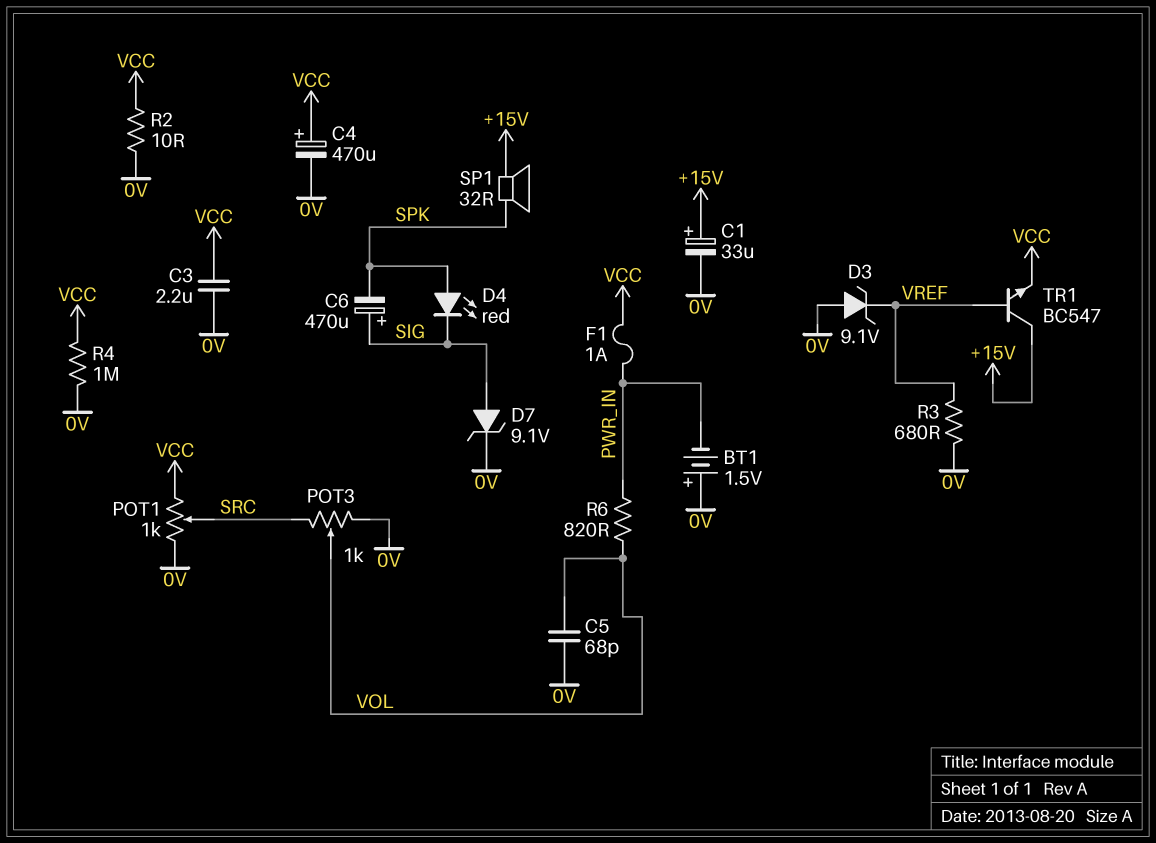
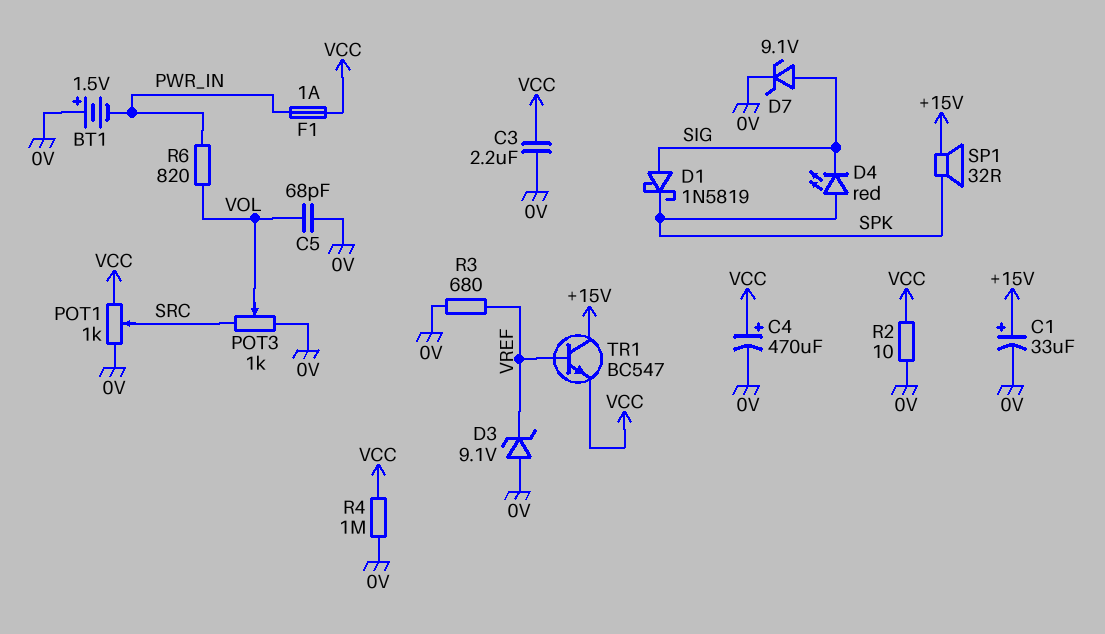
C6: 470uF (plus SIG, minus SPK) -> none
D1: none -> schottky 1N5819 (A SIG, K SPK)

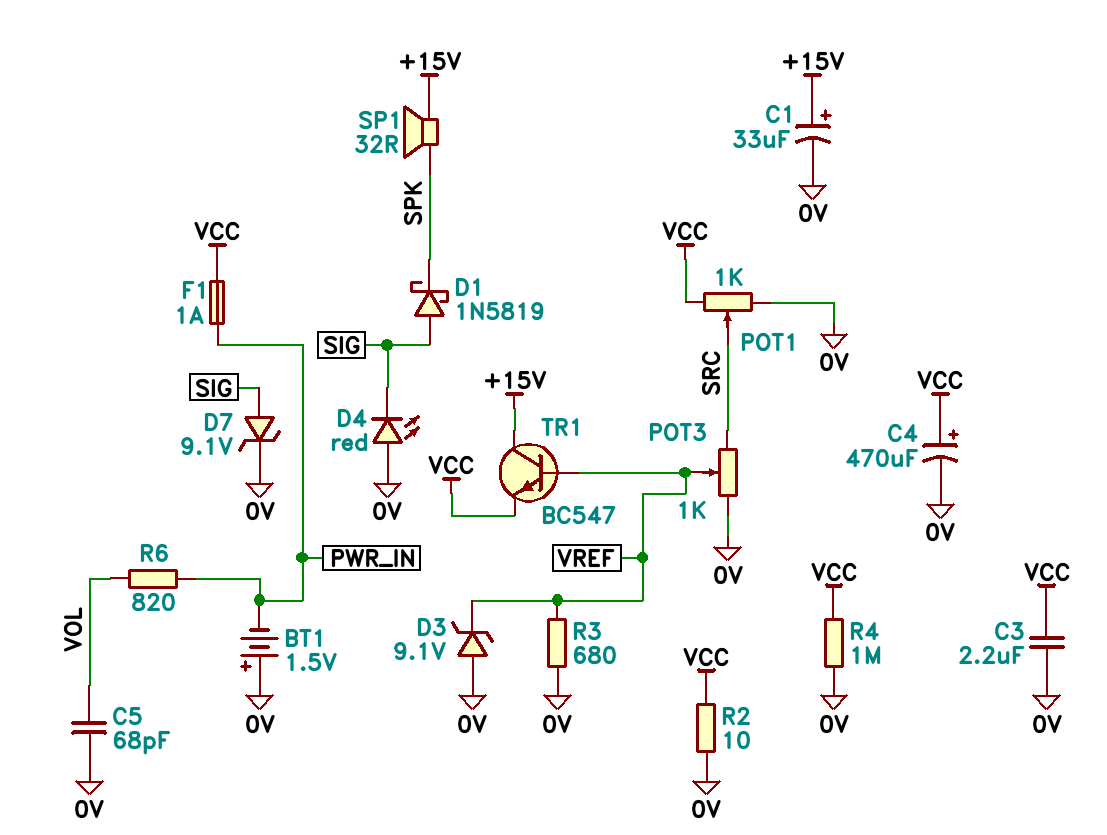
D4: LED red (A SPK, K SIG) -> LED red (A 0V, K SIG)
POT3: 1k (0V, SRC, wiper VOL) -> 1k (0V, SRC, wiper VREF)

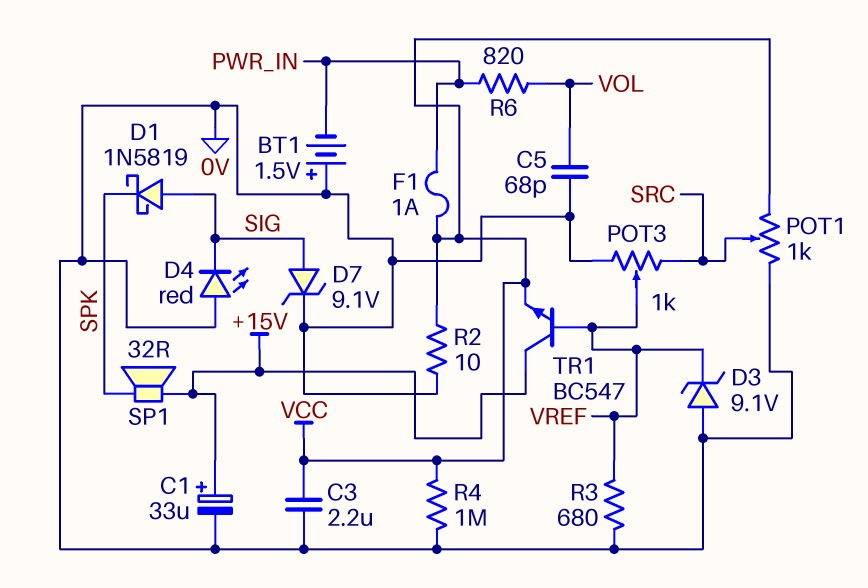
C4: 470uF (plus VCC, minus 0V) -> none

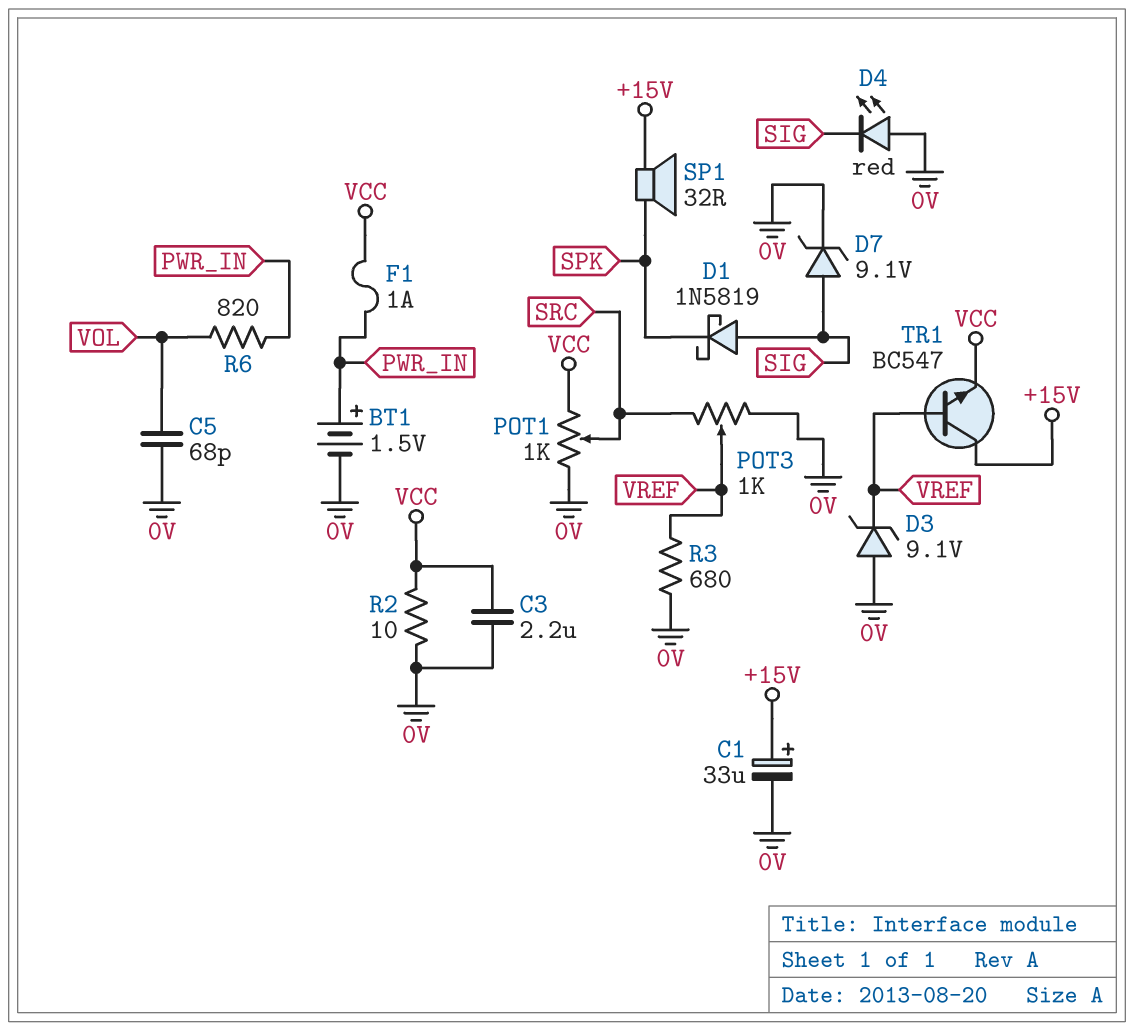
BT1: 1.5V (plus 0V, minus PWR_IN) -> 1.5V (plus PWR_IN, minus 0V)
R4: 1M (0V, VCC) -> none

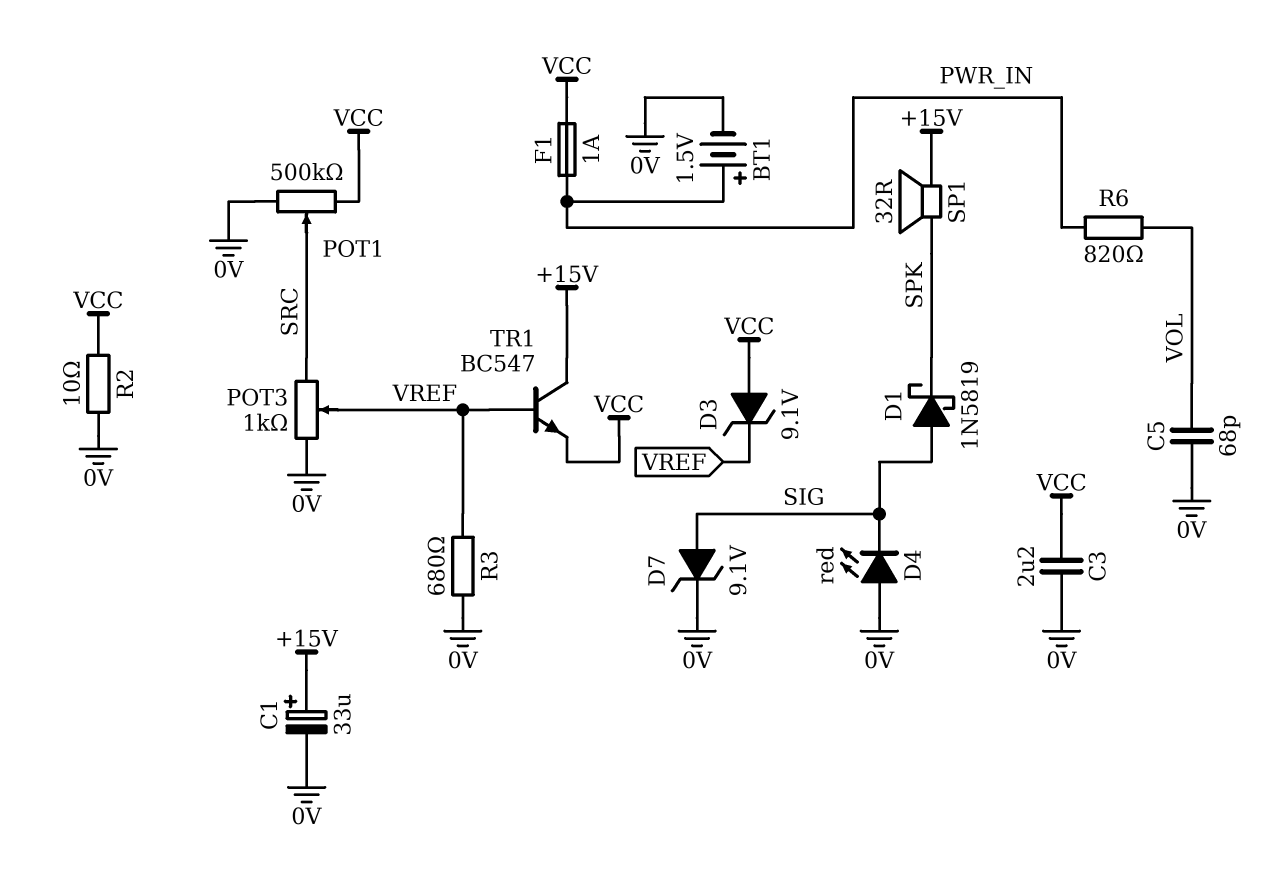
D3: zener 9.1V (A 0V, K VREF) -> zener 9.1V (A VCC, K VREF)
POT1: 1k (0V, VCC, wiper SRC) -> 500k (0V, VCC, wiper SRC)

